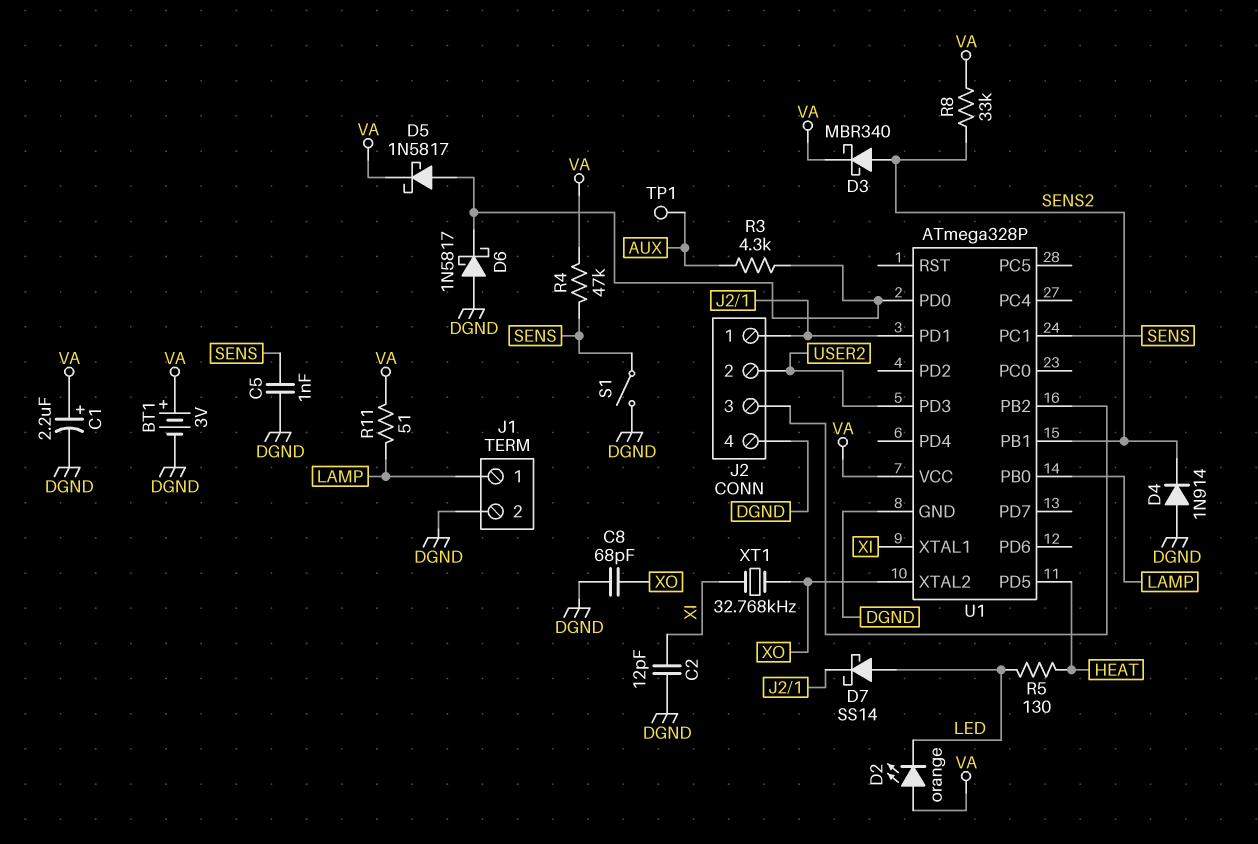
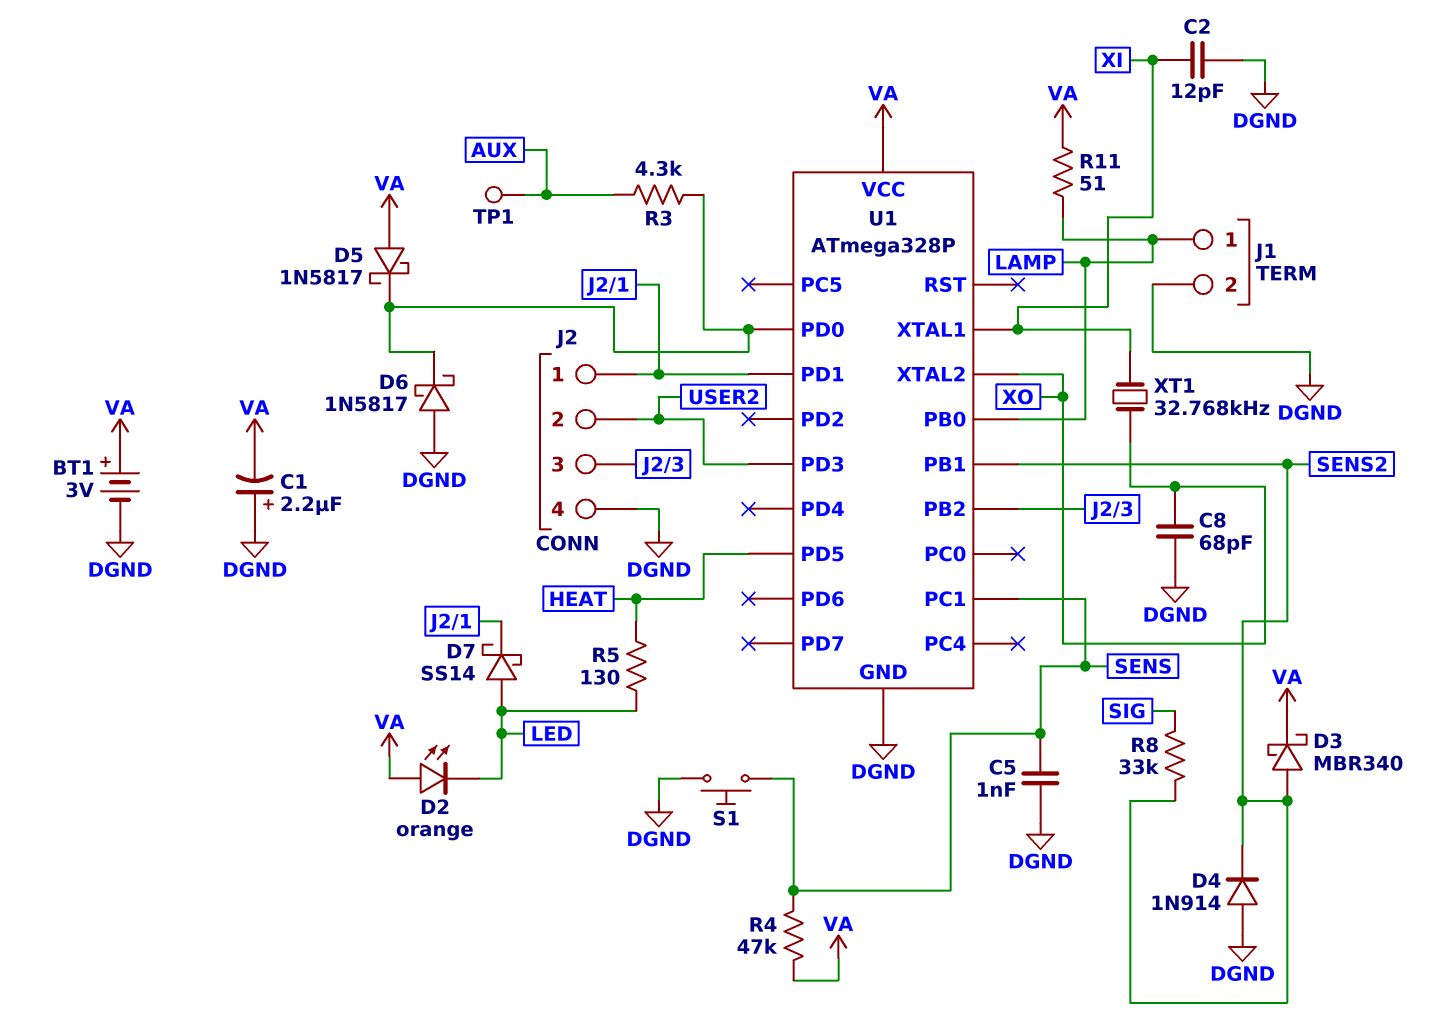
C1: 2.2uF (plus VA, minus DGND) -> 2.2uF (plus DGND, minus VA)
D5: schottky 1N5817 (A U1/PD0, K VA) -> schottky 1N5817 (A VA, K U1/PD0)
R8: 33k (SENS2, VA) -> 33k (SENS2, SIG)
S1: switch (DGND, SENS) -> button (DGND, SENS)

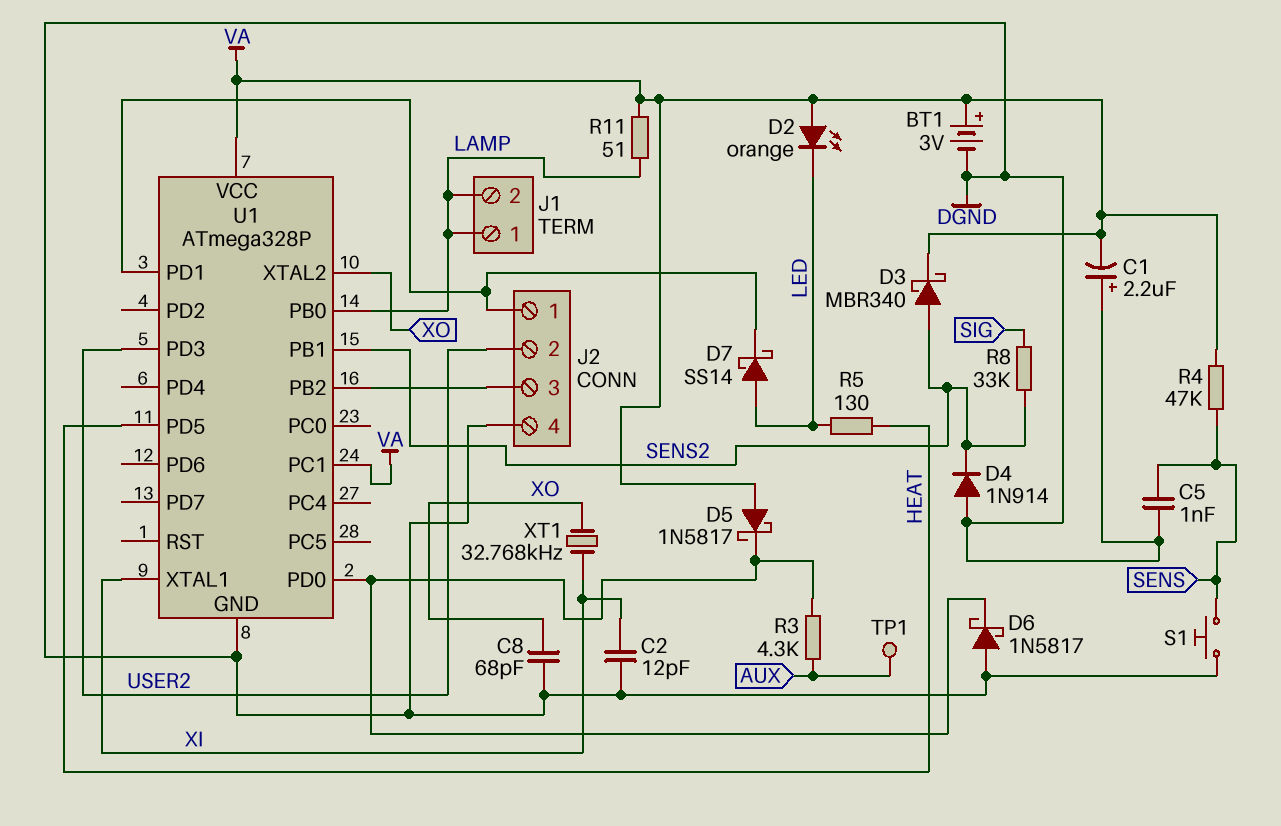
J1 pin 2: DGND -> LAMP
U1 pin PC1: SENS -> VA

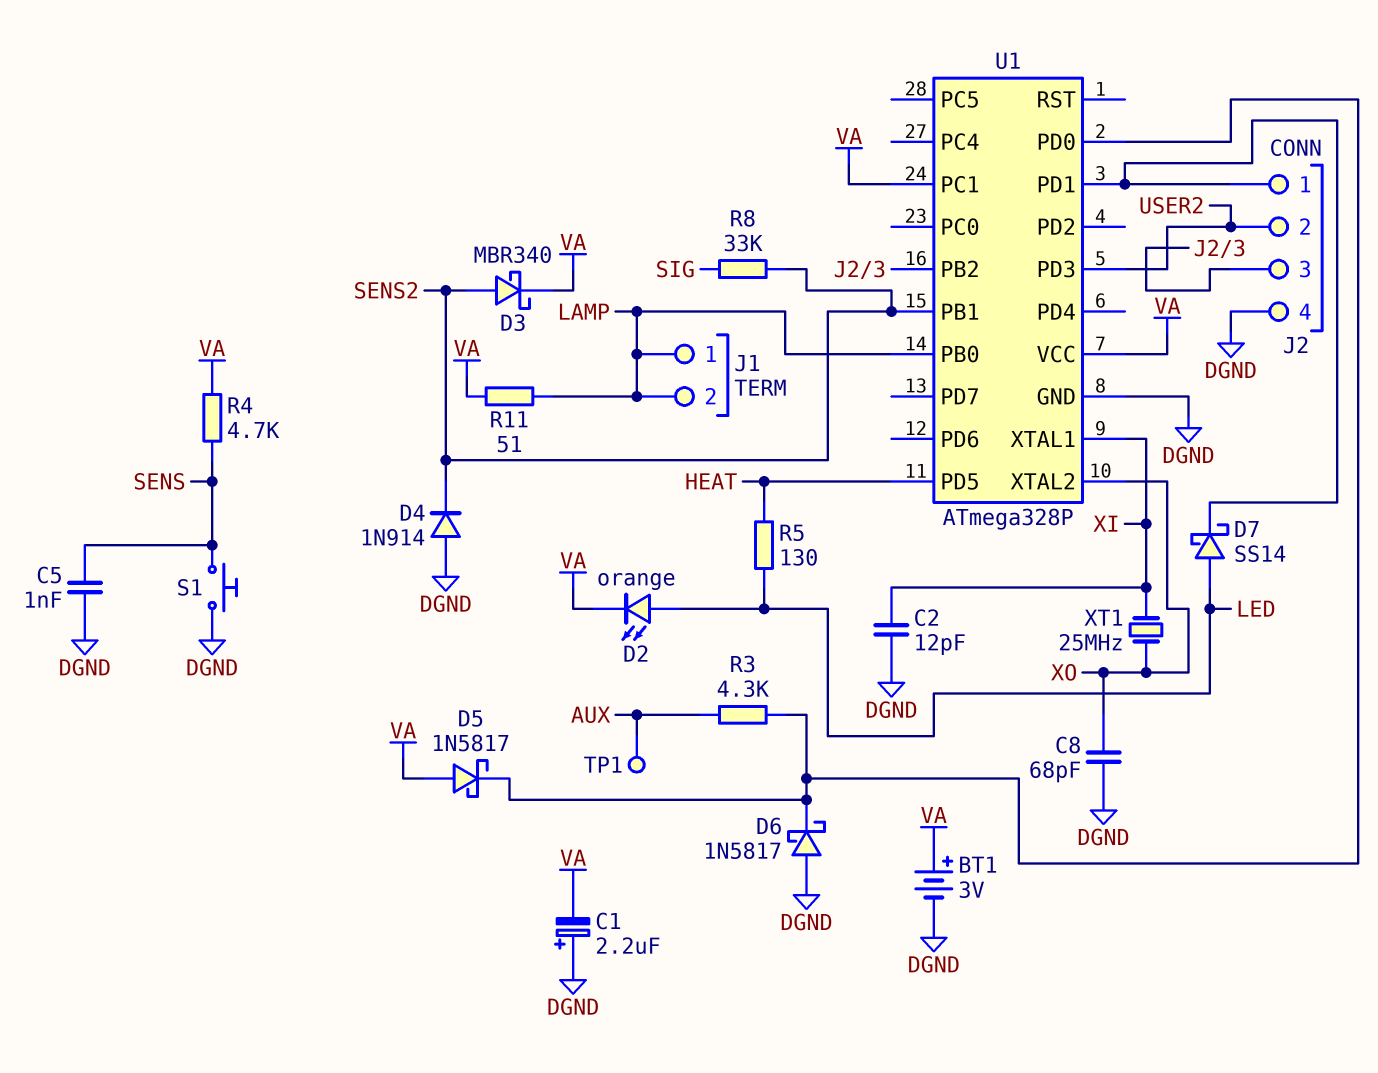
D2: LED orange (A VA, K LED) -> LED orange (A LED, K VA)
R4: 47k (SENS, VA) -> 4.7k (SENS, VA)
XT1: 32.768kHz (XI, XO) -> 25MHz (XI, XO)

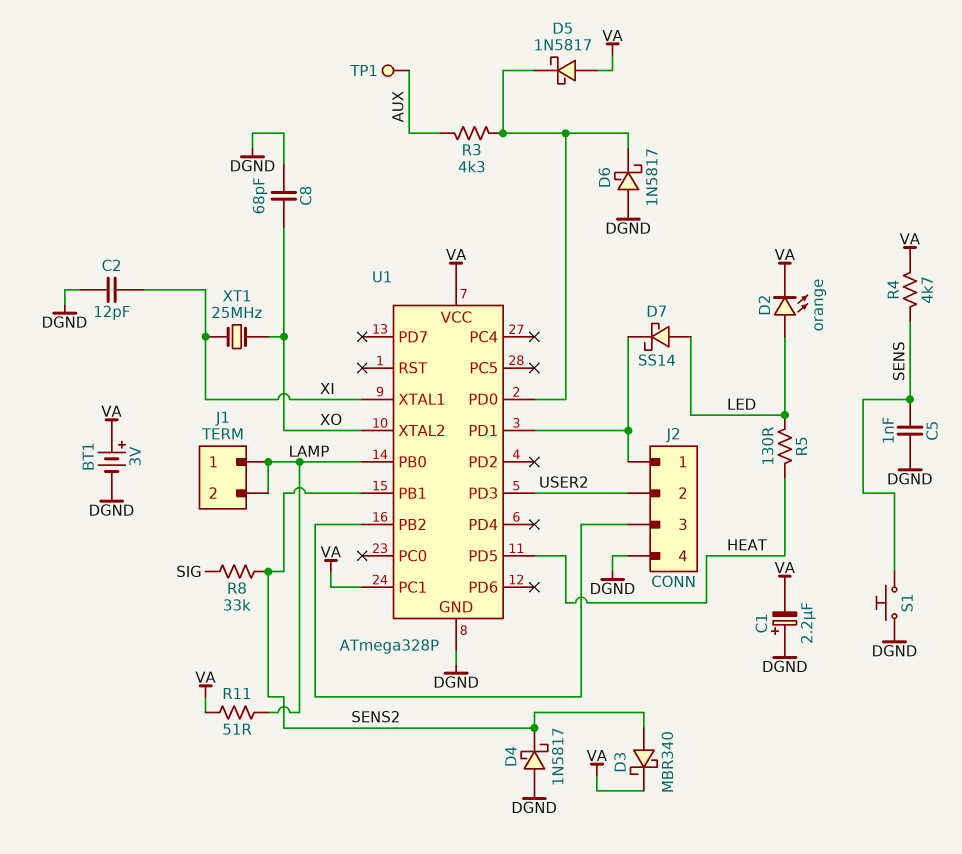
D4: diode 1N914 (A DGND, K SENS2) -> schottky 1N5817 (A DGND, K SENS2)

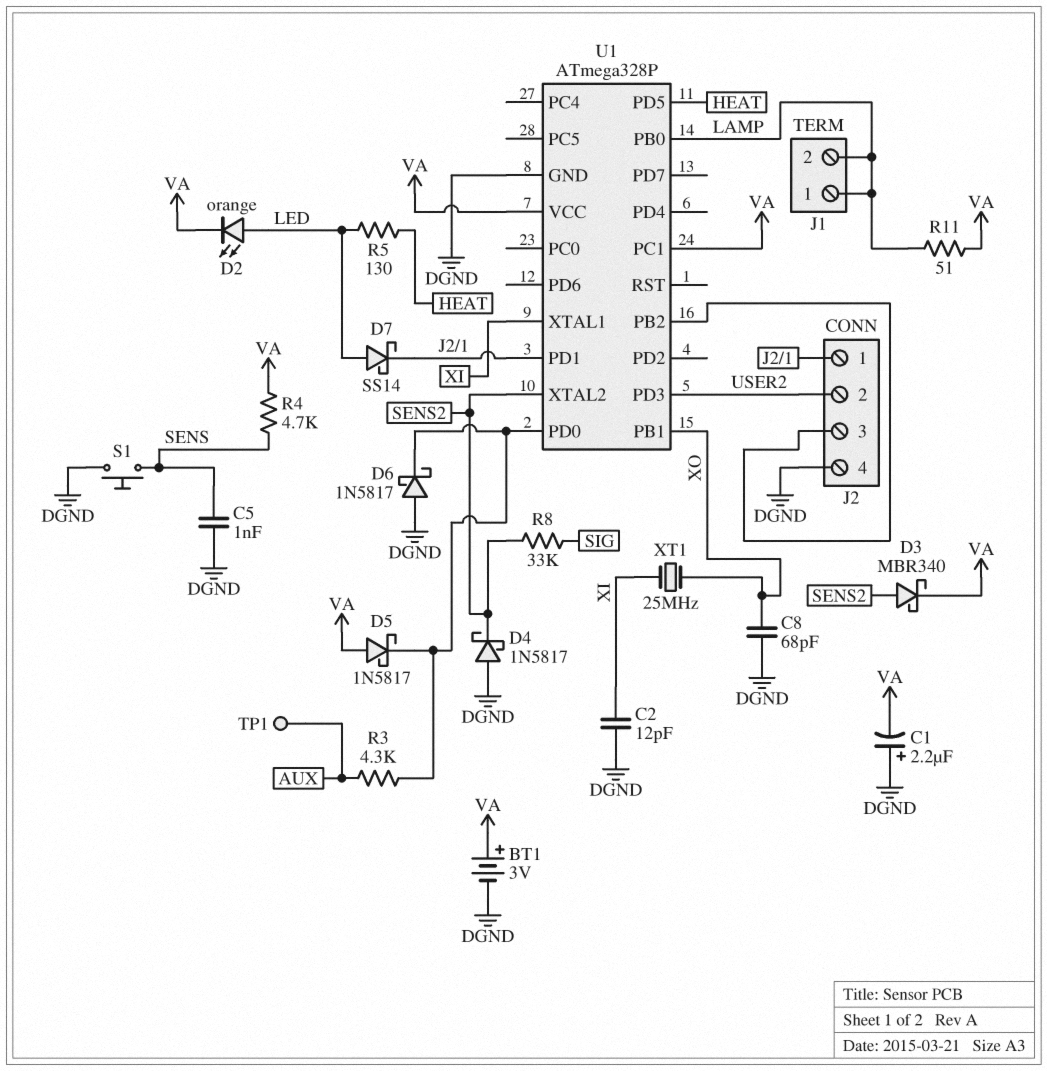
U1 pin PB1: SENS2 -> XO
U1 pin XTAL2: XO -> SENS2

